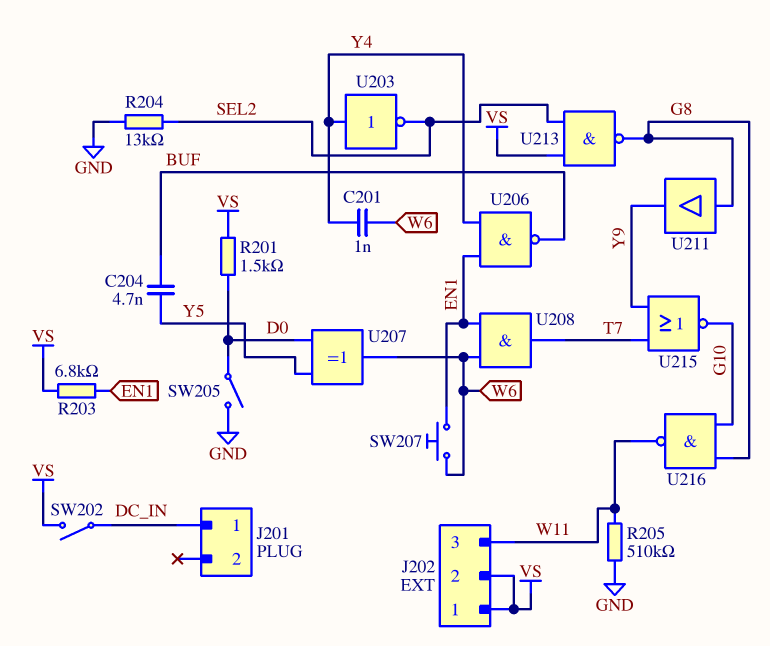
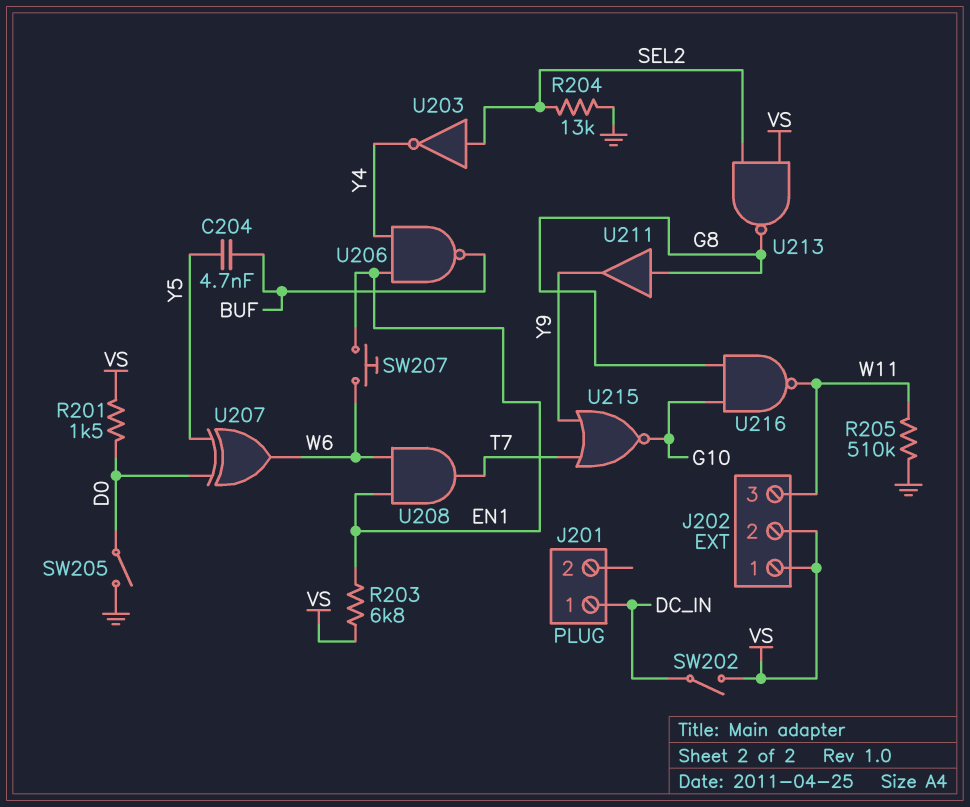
C201: 1nF (W6, Y4) -> none
U203: NOT (in Y4, out SEL2) -> NOT (in SEL2, out Y4)

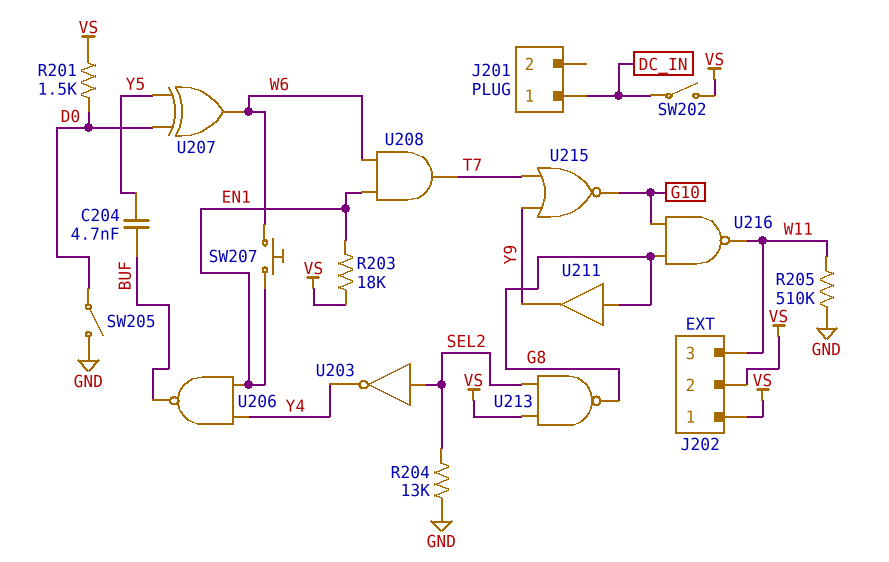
R203: 6.8k (EN1, VS) -> 18k (EN1, VS)

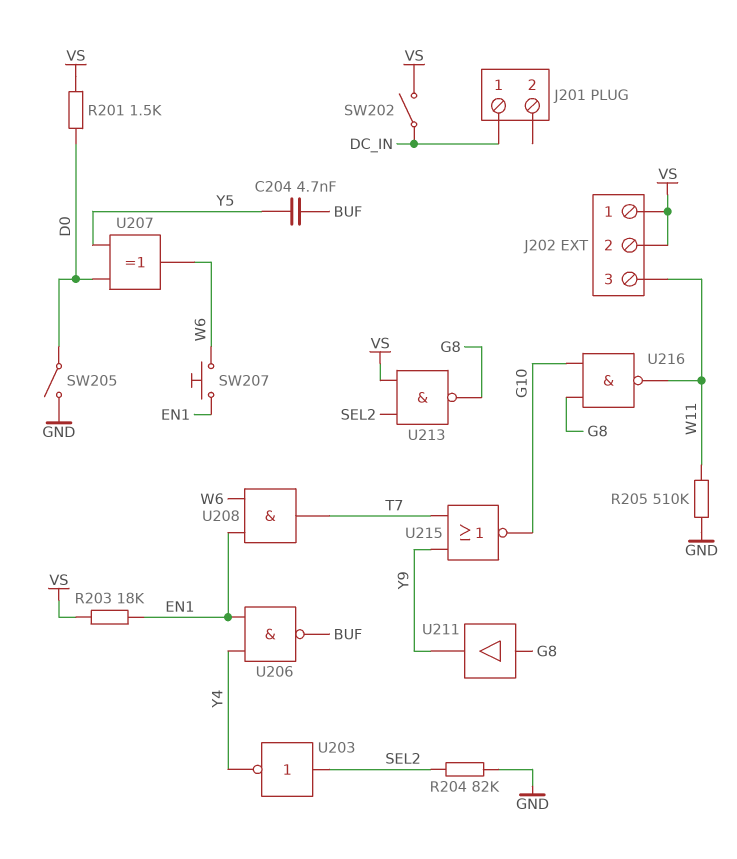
R204: 13k (GND, SEL2) -> 82k (GND, SEL2)

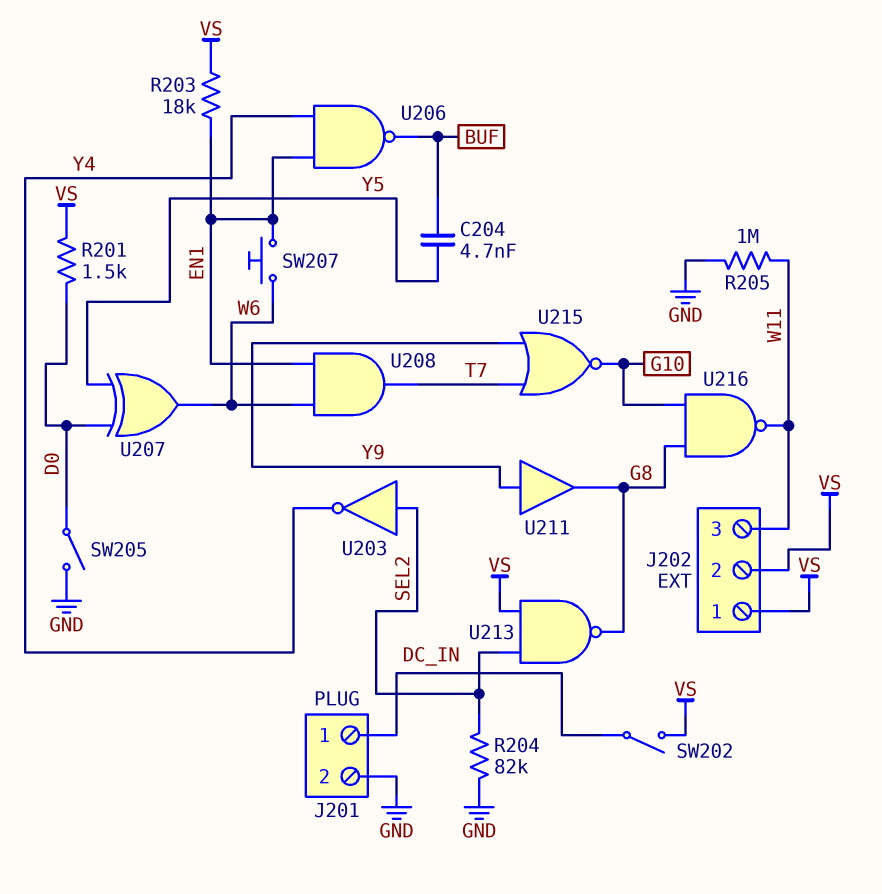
J201 pin 2: none -> GND
R205: 510k (GND, W11) -> 1M (GND, W11)
U211: buffer (in G8, out Y9) -> buffer (in Y9, out G8)

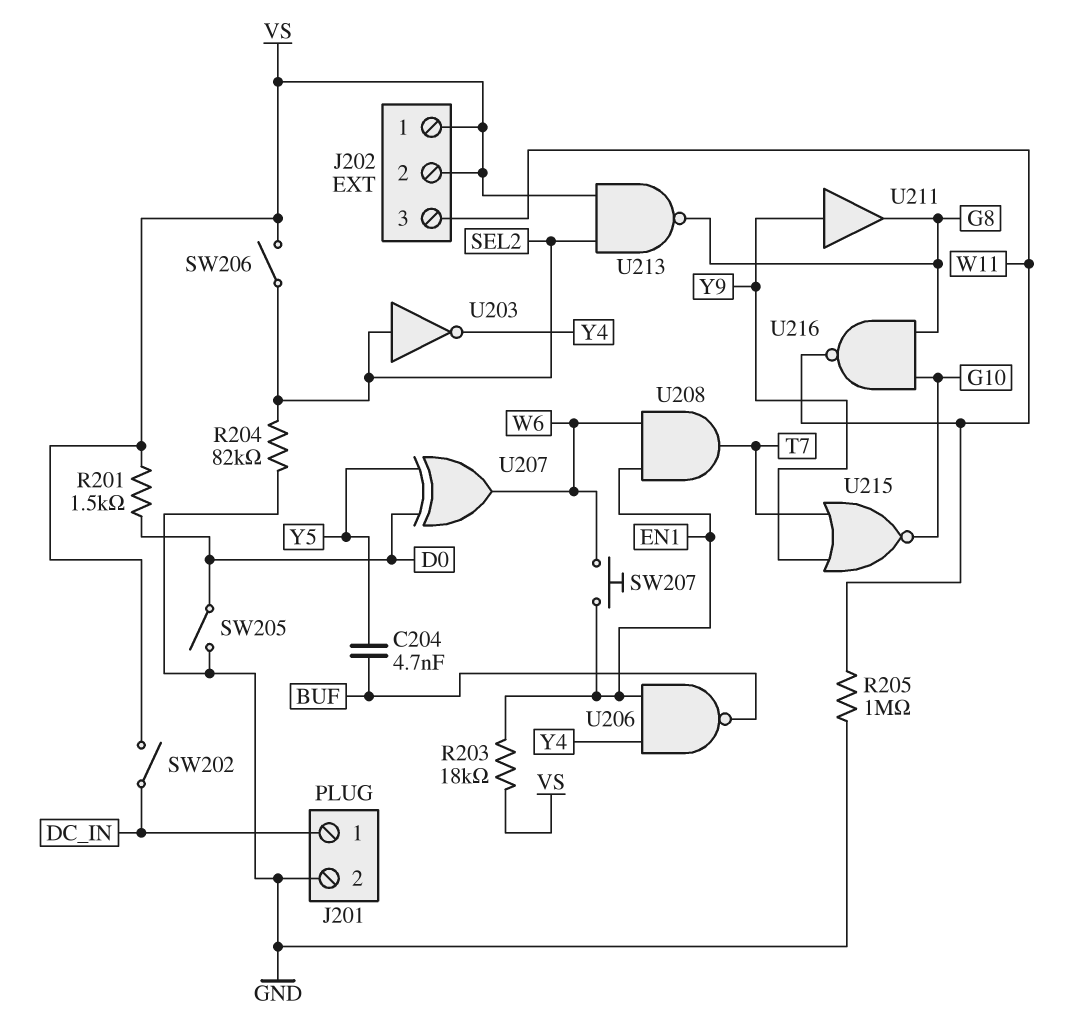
SW206: none -> switch (SEL2, VS)

